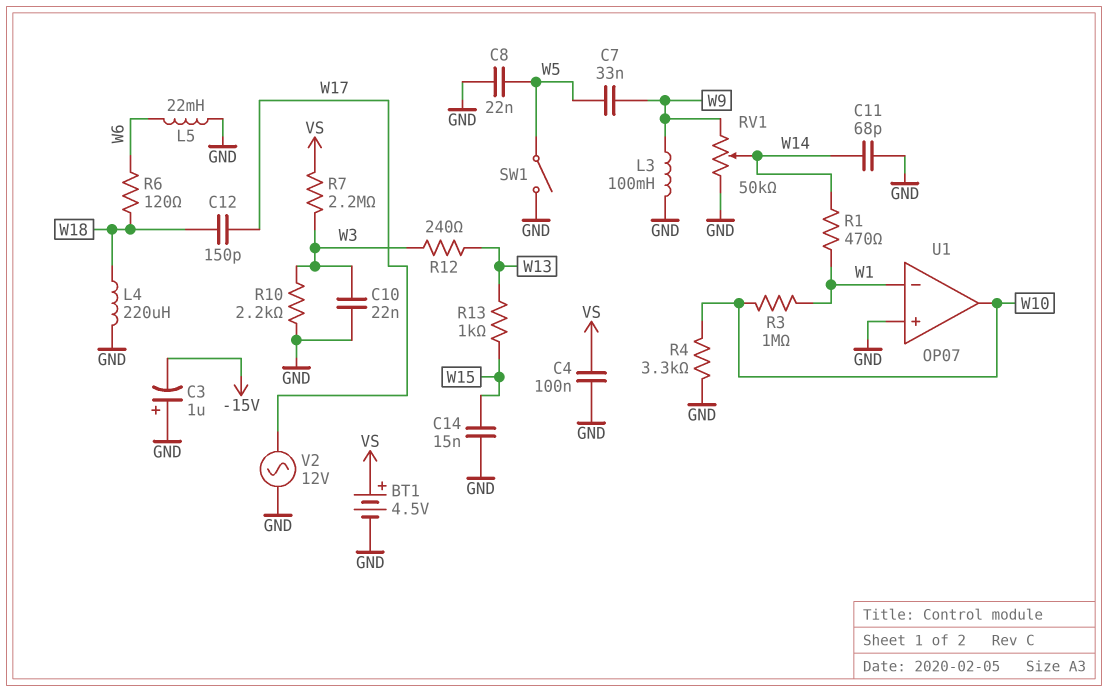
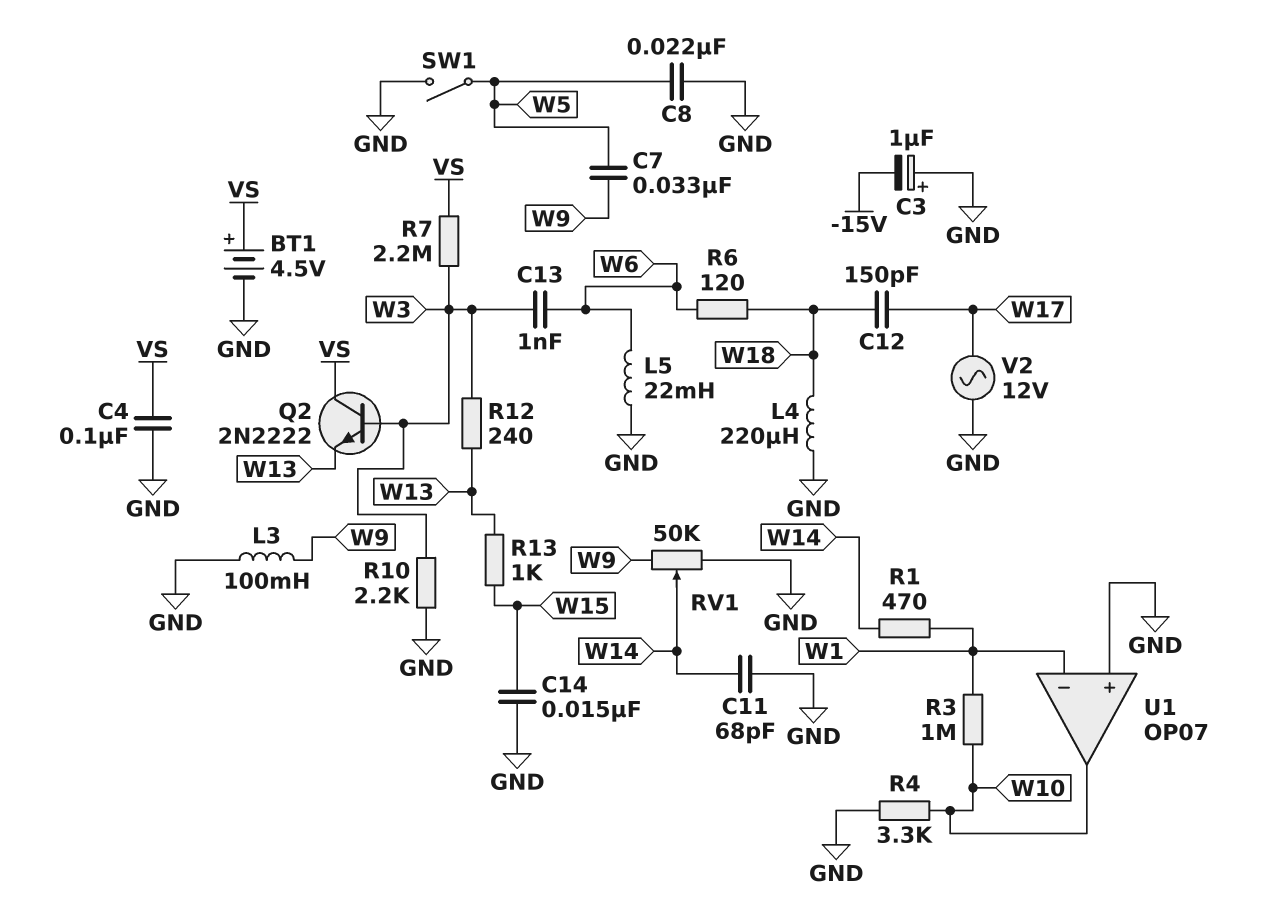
C10: 22nF (GND, W3) -> none
C13: none -> 1nF (W3, W6)
Q2: none -> NPN 2N2222 (B W3, C VS, E W13)

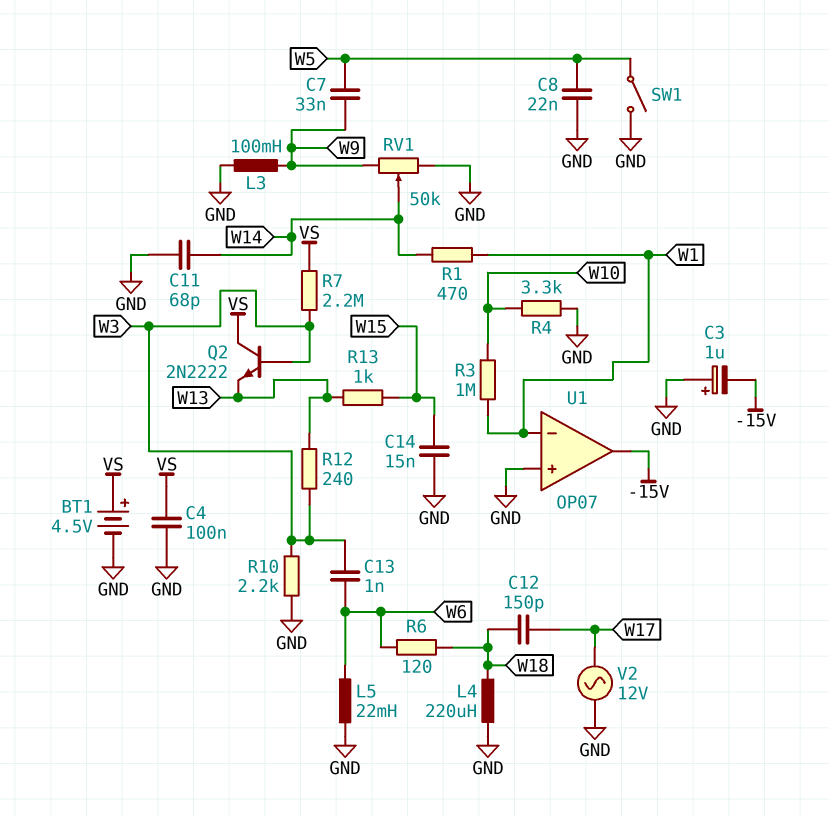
U1 pin out: W10 -> -15V

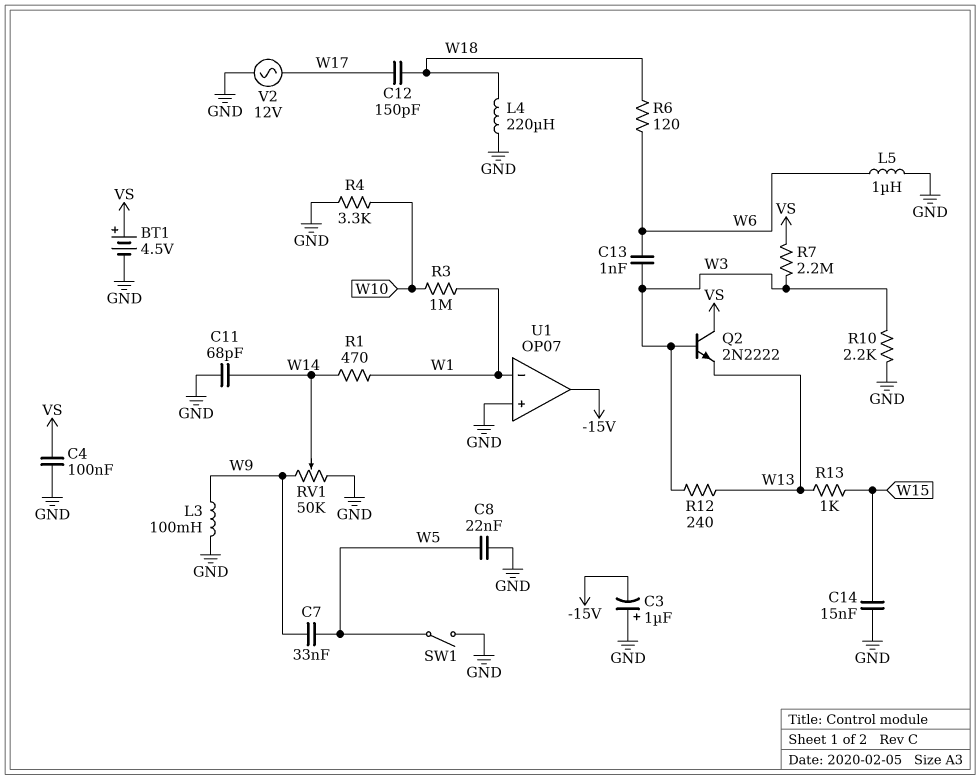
L5: 22mH (GND, W6) -> 1uH (GND, W6)

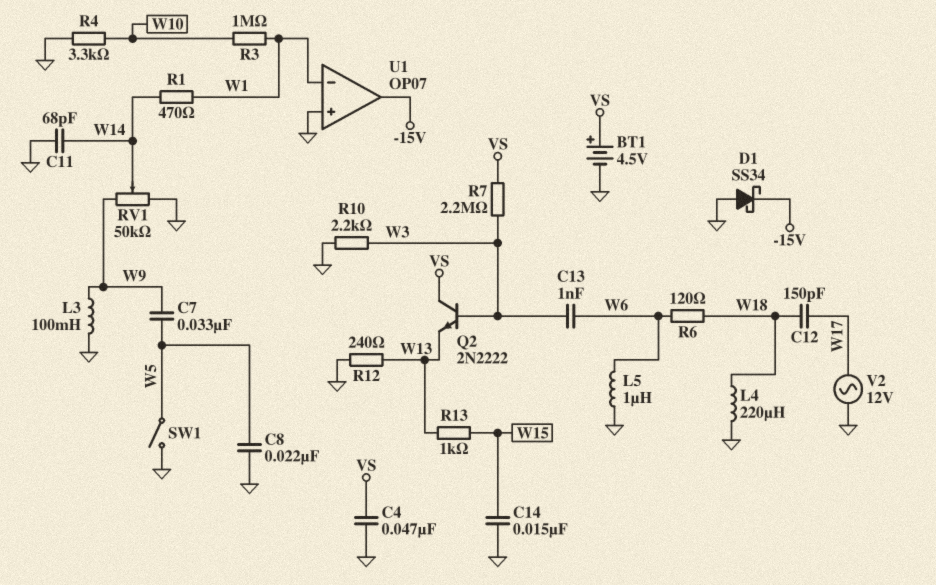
C3: 1uF (plus GND, minus -15V) -> none
C4: 100nF (GND, VS) -> 47nF (GND, VS)
D1: none -> schottky SS34 (A GND, K -15V)
R12: 240 (W3, W13) -> 240 (GND, W13)

